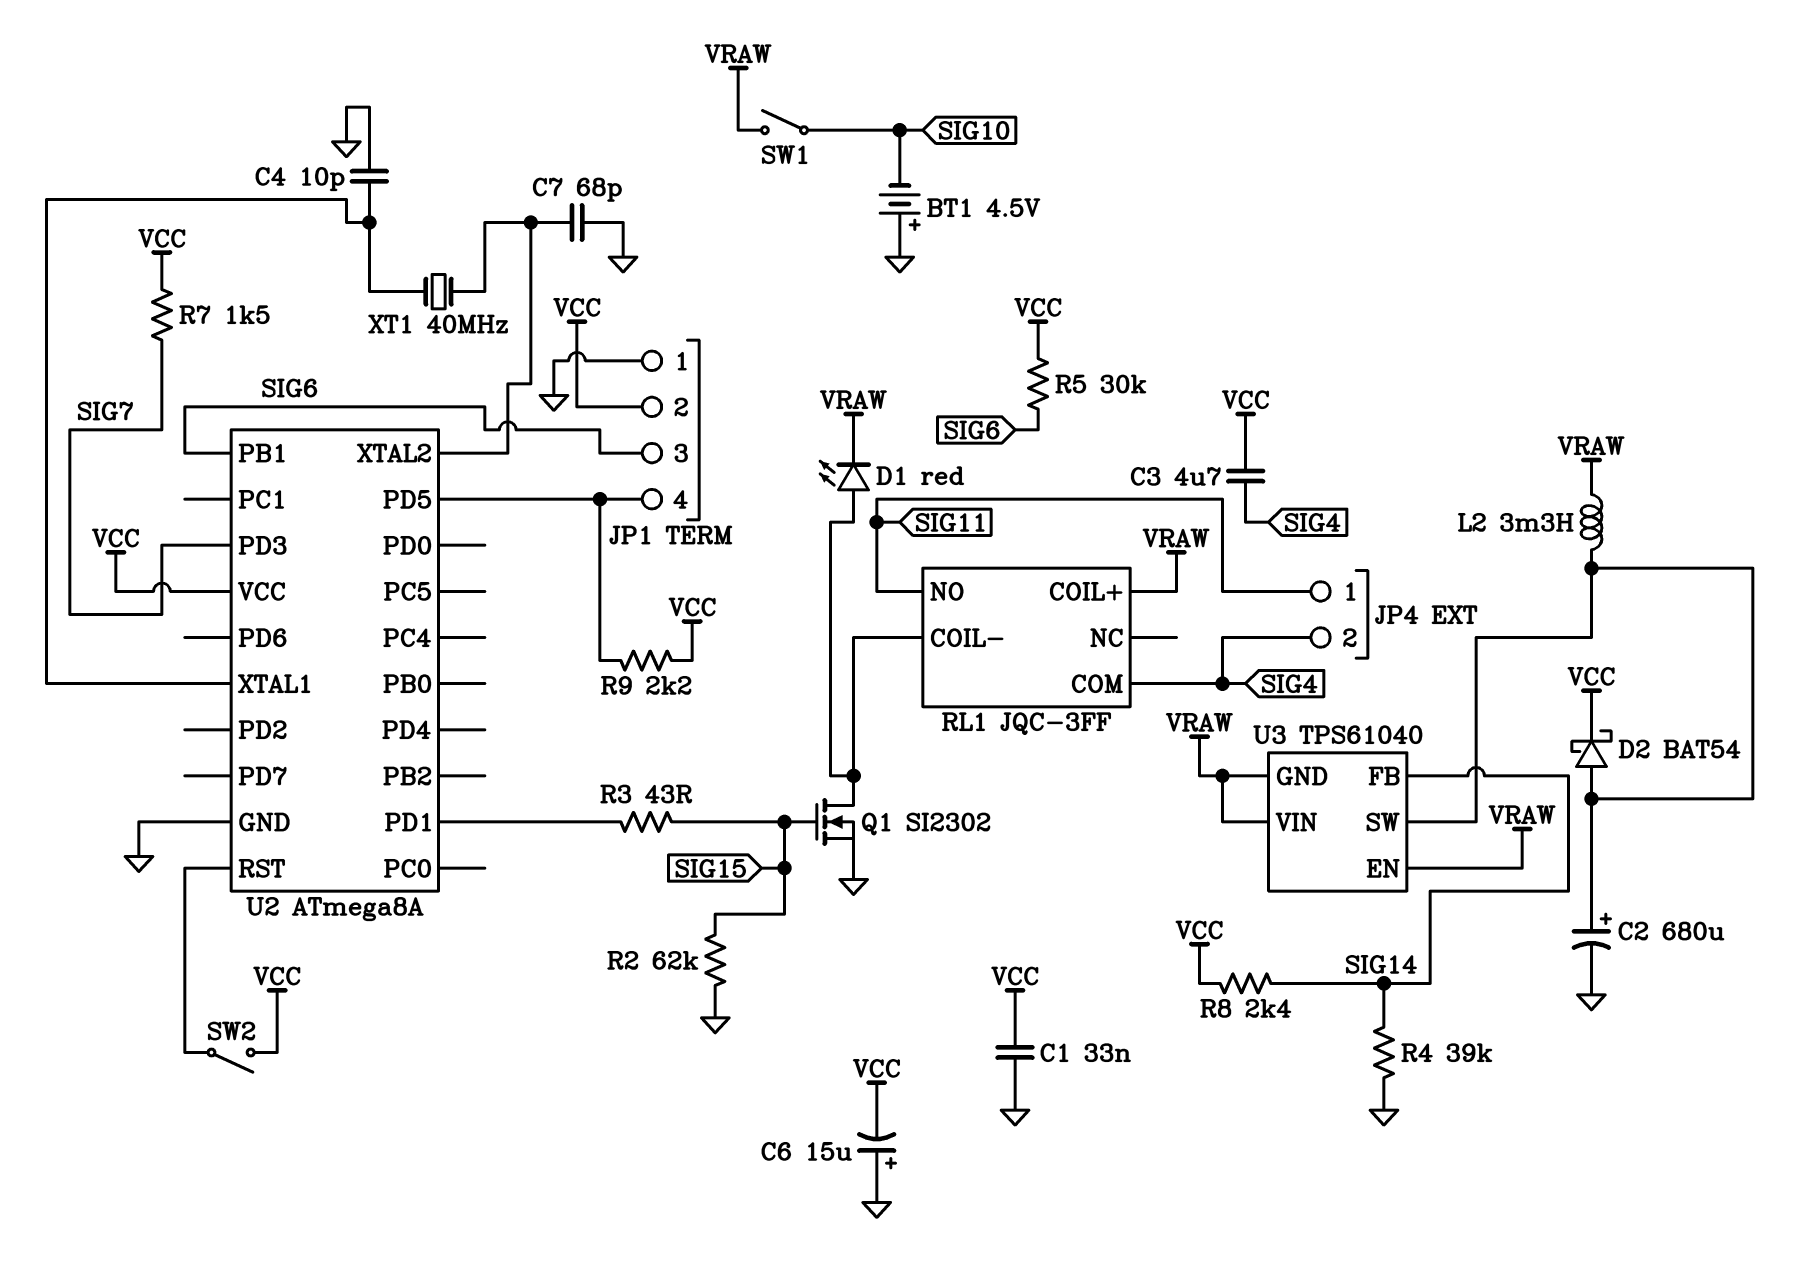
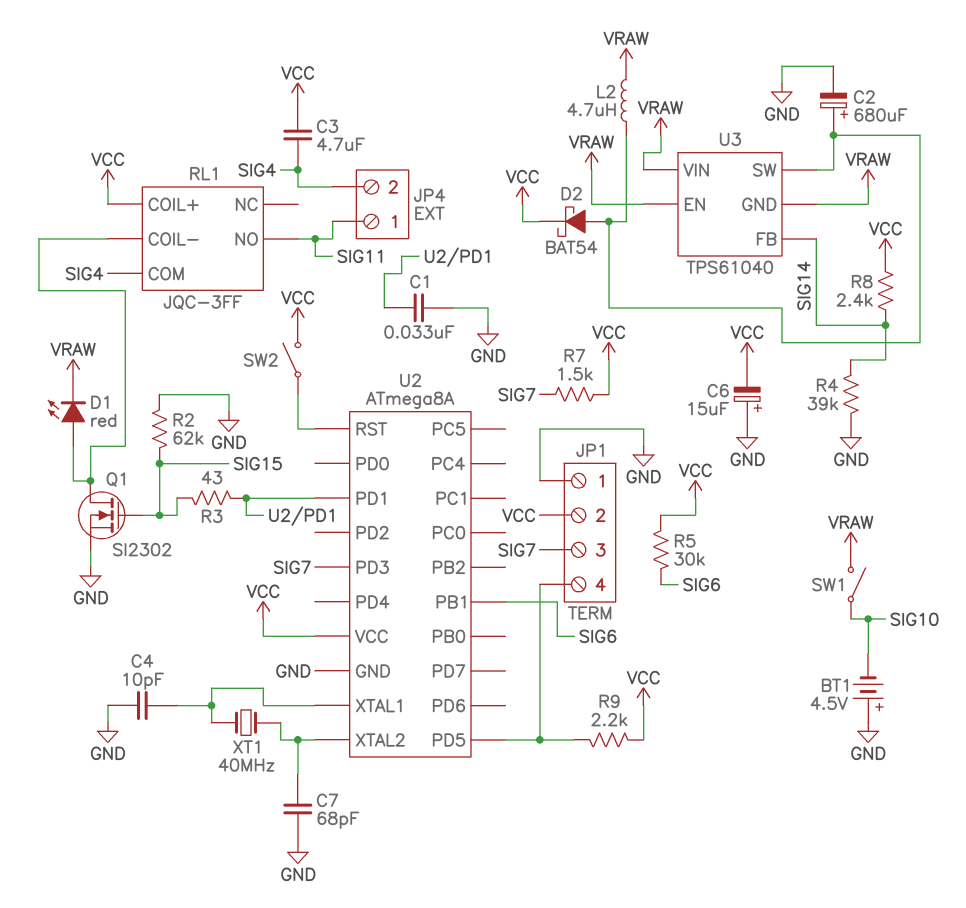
C1: 33nF (GND, VCC) -> 33nF (GND, U2/PD1)
JP1 pin 3: SIG6 -> SIG7
L2: 3.3mH (U3/SW, VRAW) -> 4.7uH (U3/SW, VRAW)
RL1 pin COIL+: VRAW -> VCC

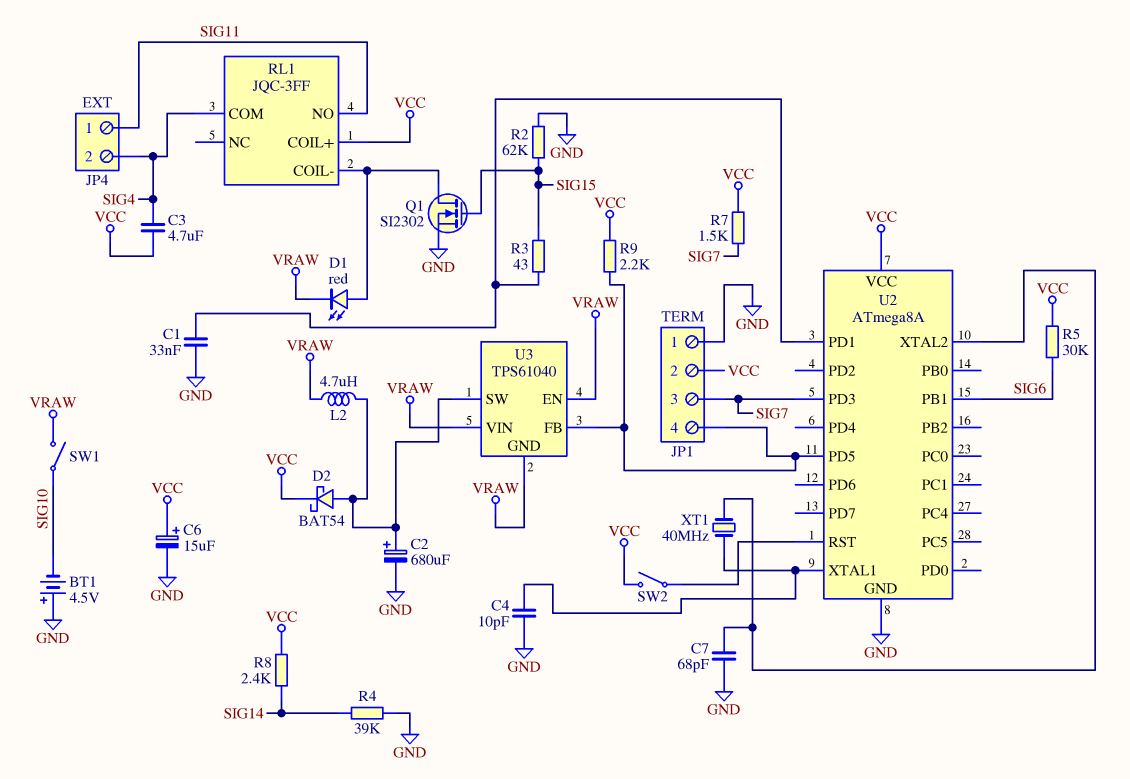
C6: 15uF (plus GND, minus VCC) -> 15uF (plus VCC, minus GND)
U3 pin FB: SIG14 -> JP1/4

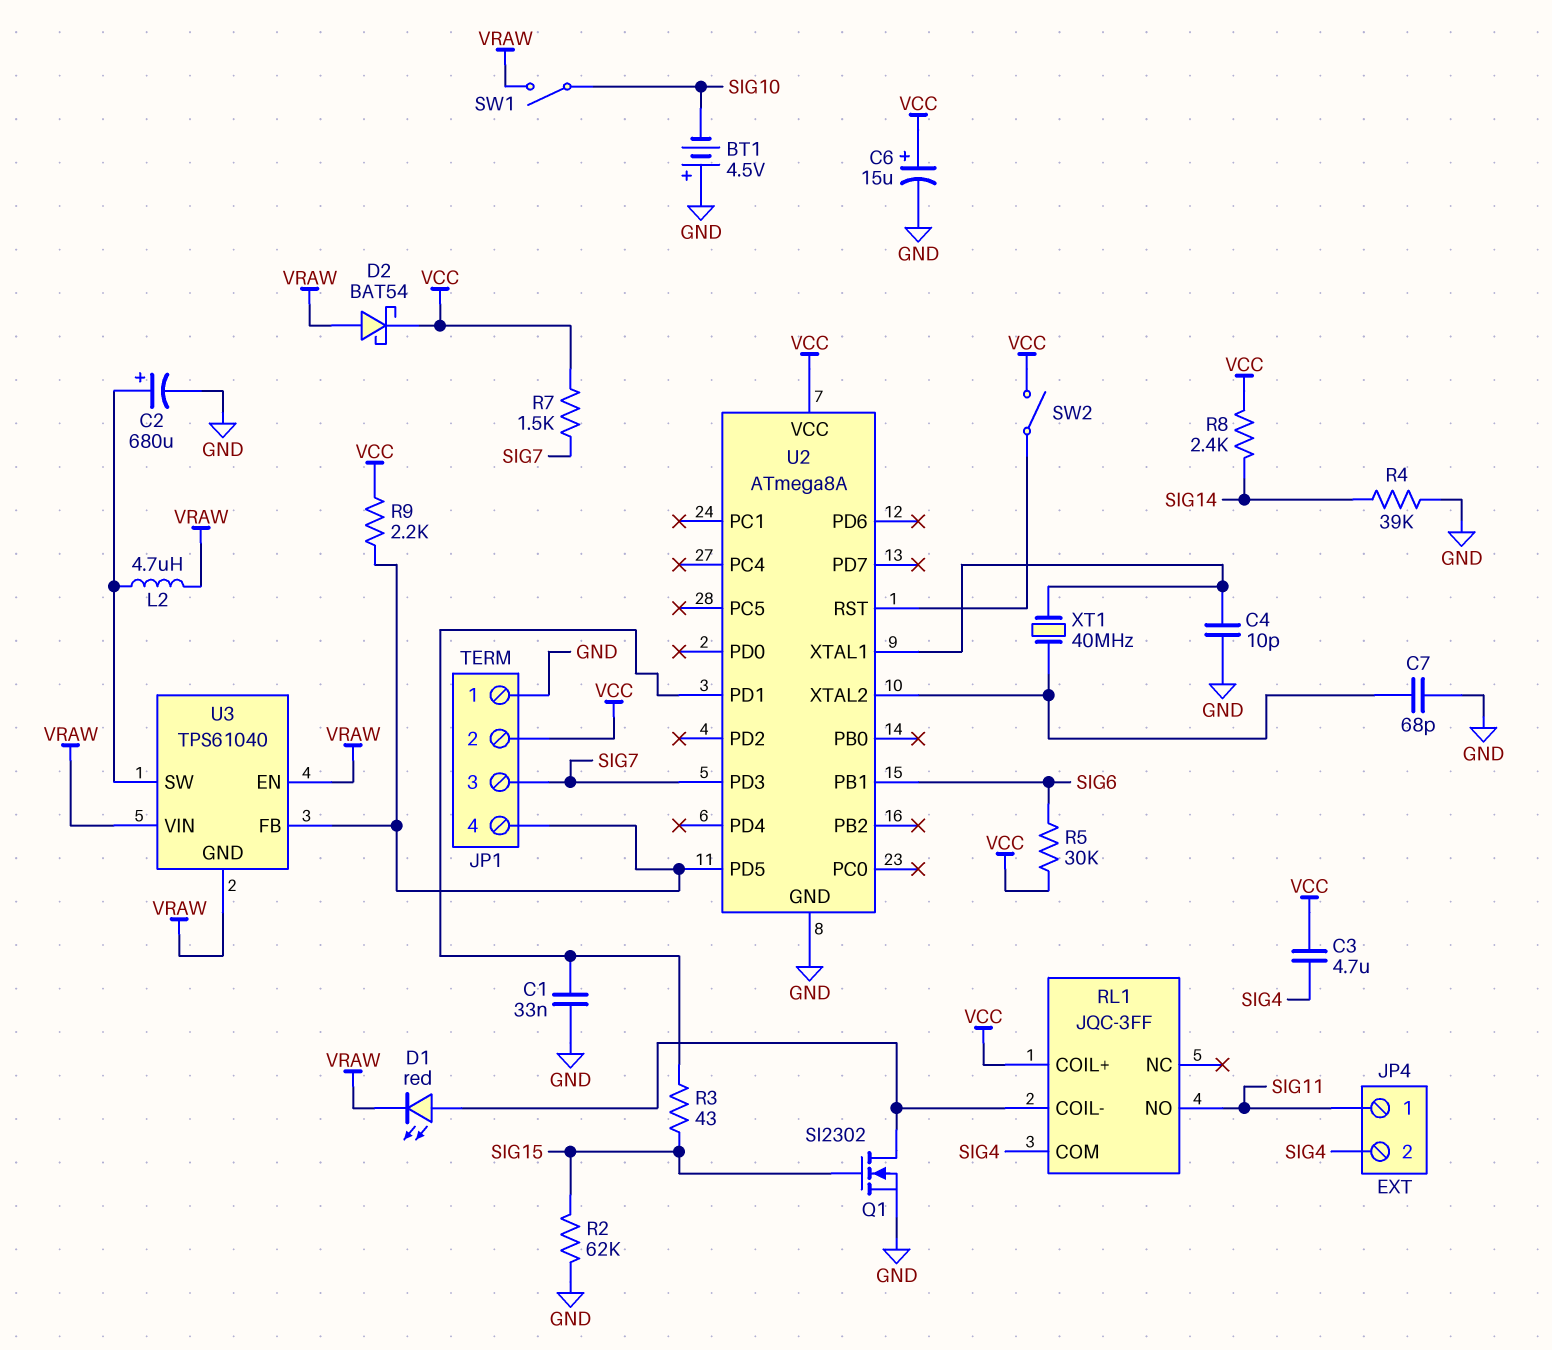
D2: schottky BAT54 (A U3/SW, K VCC) -> schottky BAT54 (A VRAW, K VCC)

